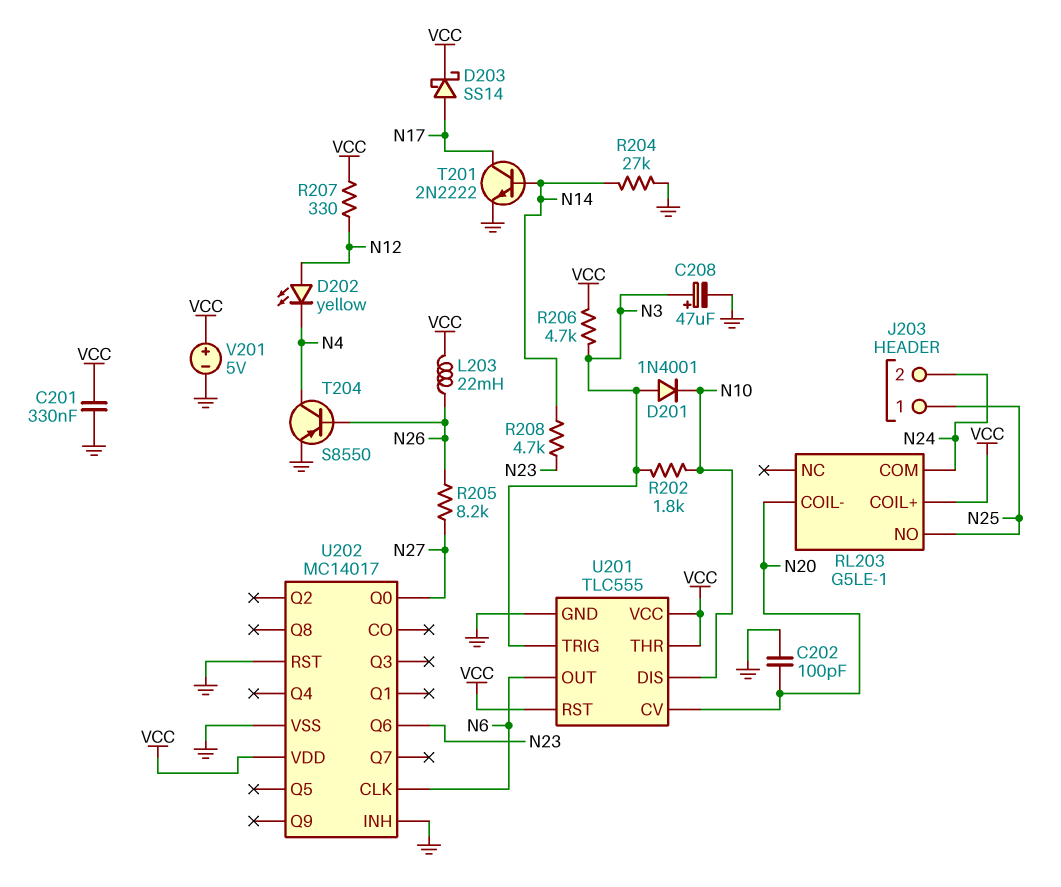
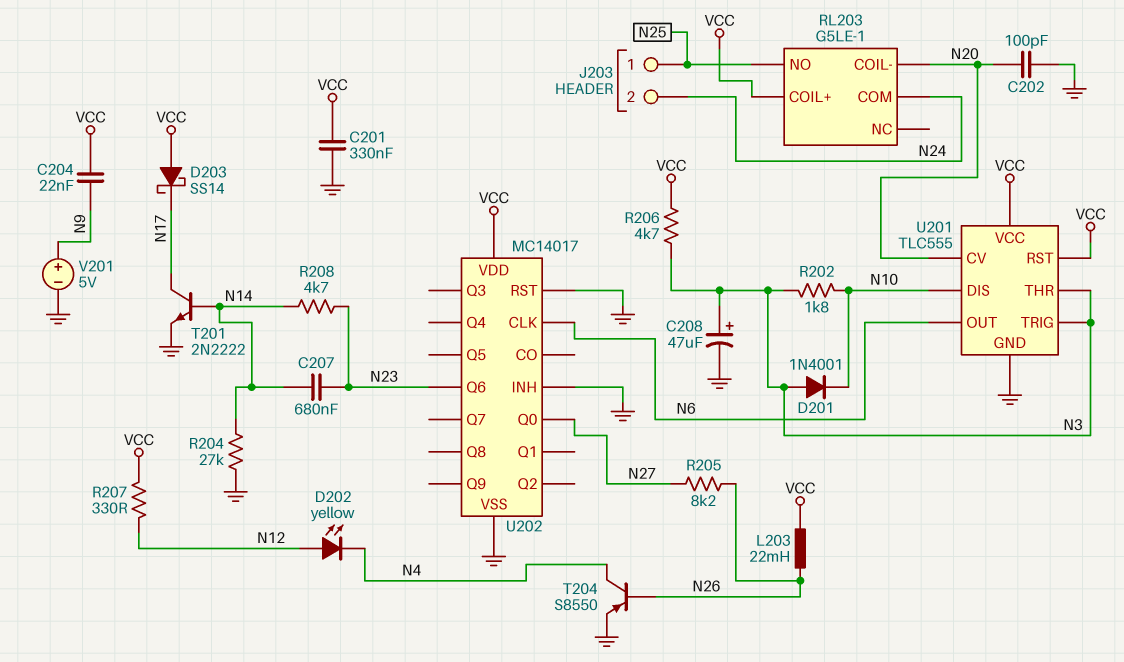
C204: none -> 22nF (N9, VCC)
C207: none -> 680nF (N14, N23)
D203: schottky SS14 (A N17, K VCC) -> schottky SS14 (A VCC, K N17)
U201 pin THR: VCC -> N3
V201: 5V (plus VCC, minus GND) -> 5V (plus N9, minus GND)

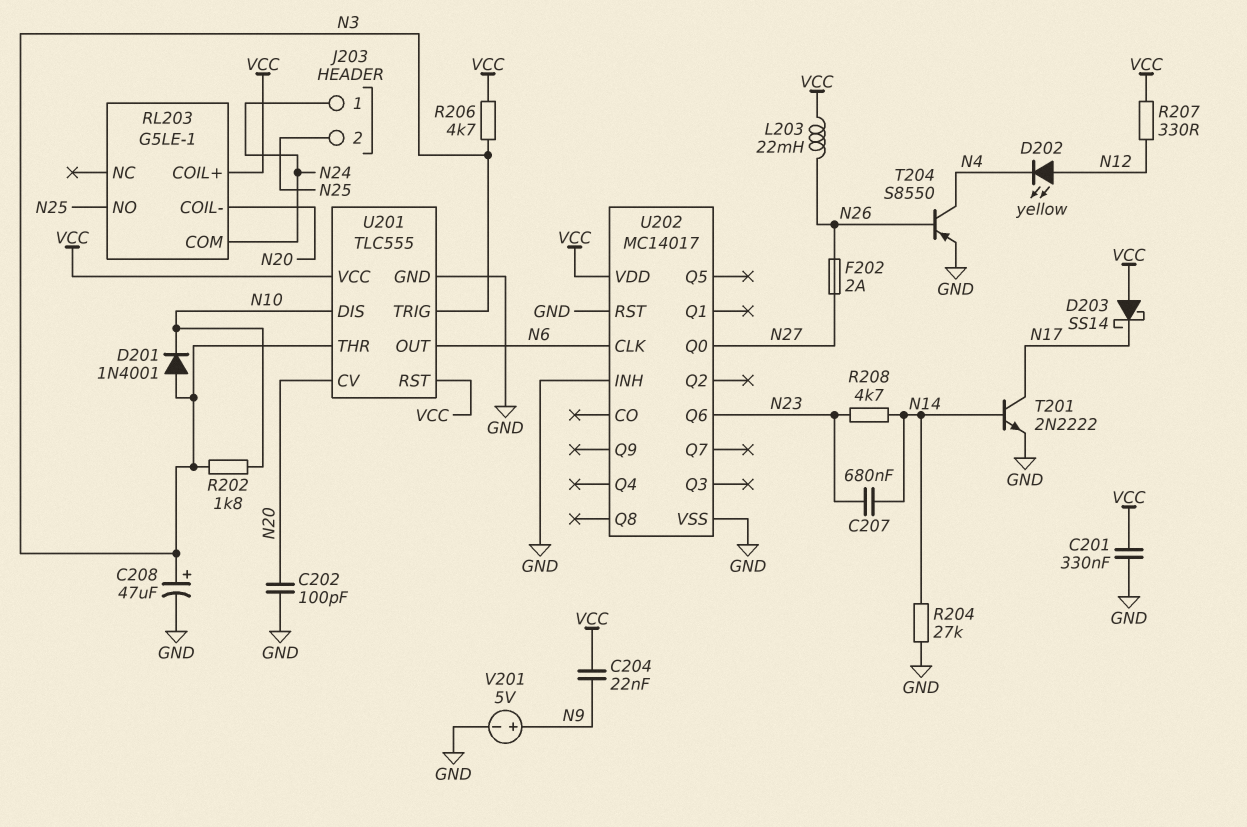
F202: none -> 2A (N26, N27)
J203 pin 1: N25 -> N24
J203 pin 2: N24 -> N25
R205: 8.2k (N26, N27) -> none

